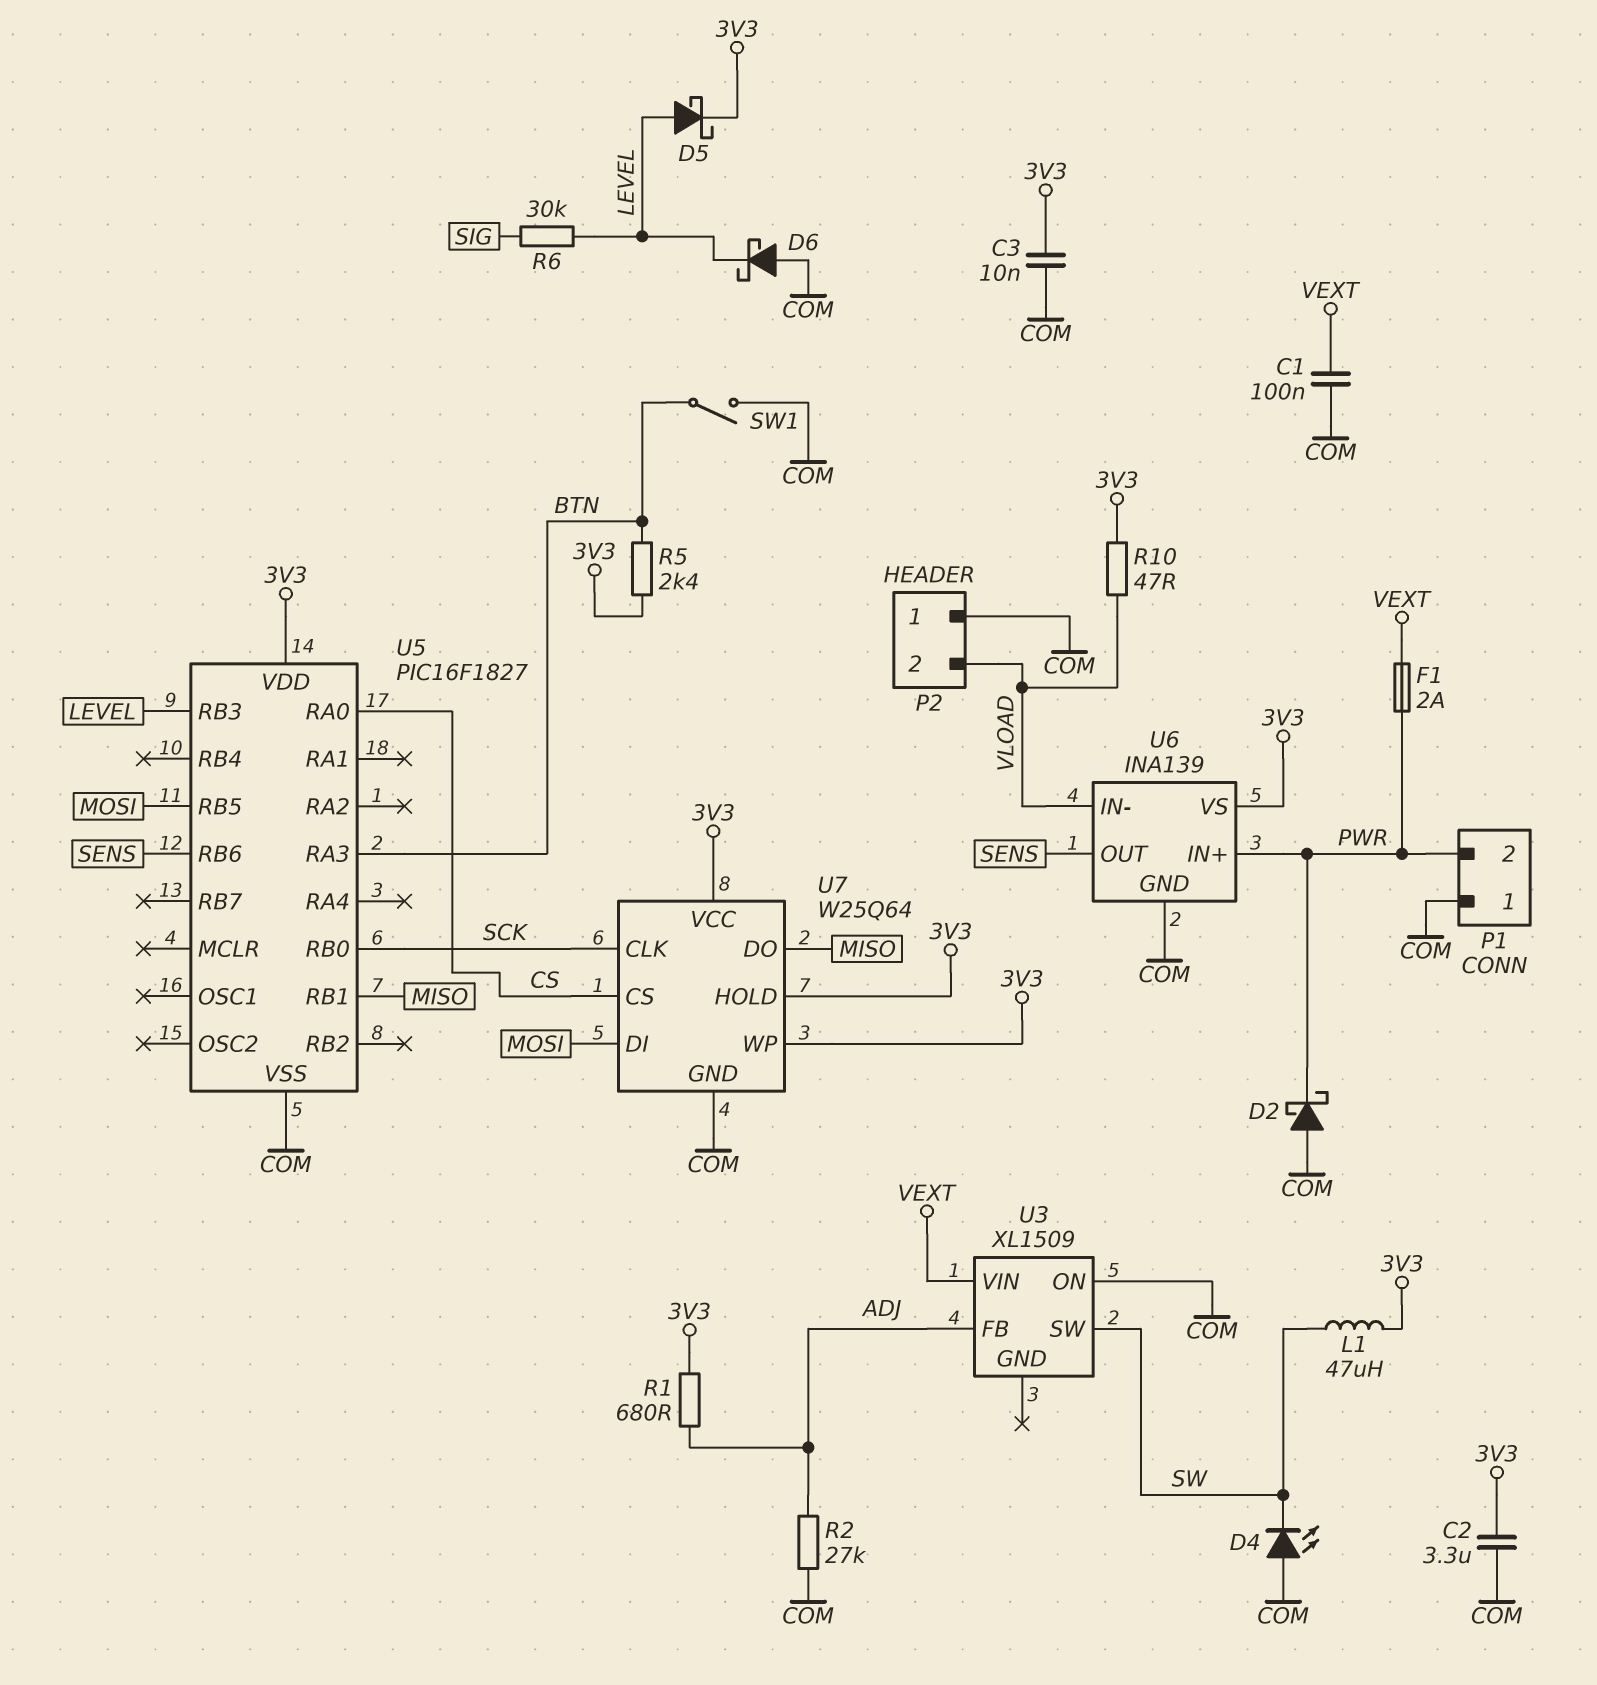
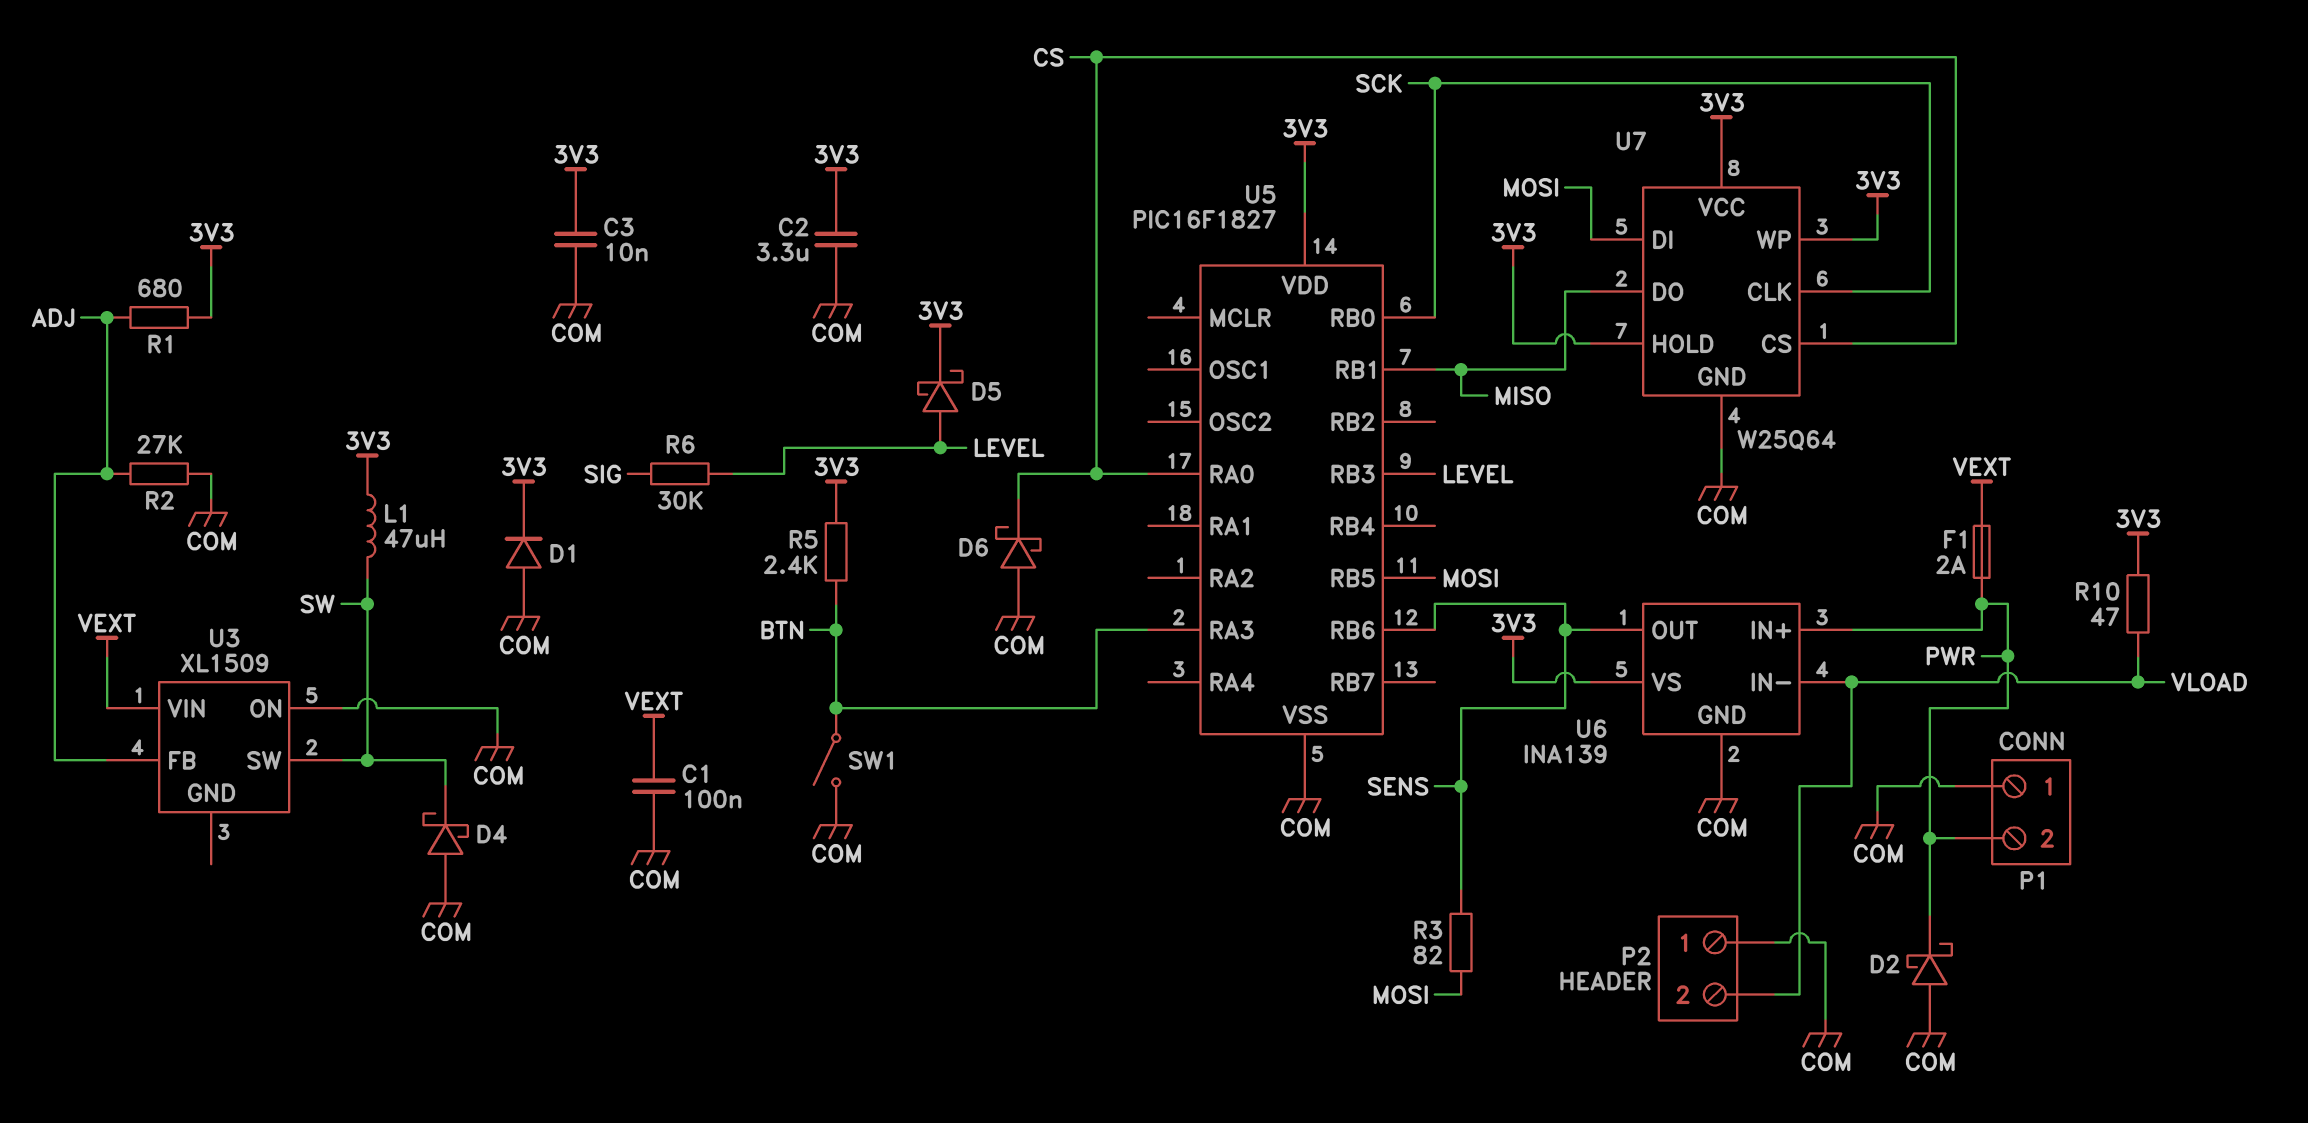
D1: none -> diode (A COM, K 3V3)
D4: LED (A COM, K SW) -> schottky (A COM, K SW)
D6: schottky (A COM, K LEVEL) -> schottky (A COM, K CS)
R3: none -> 82 (MOSI, SENS)

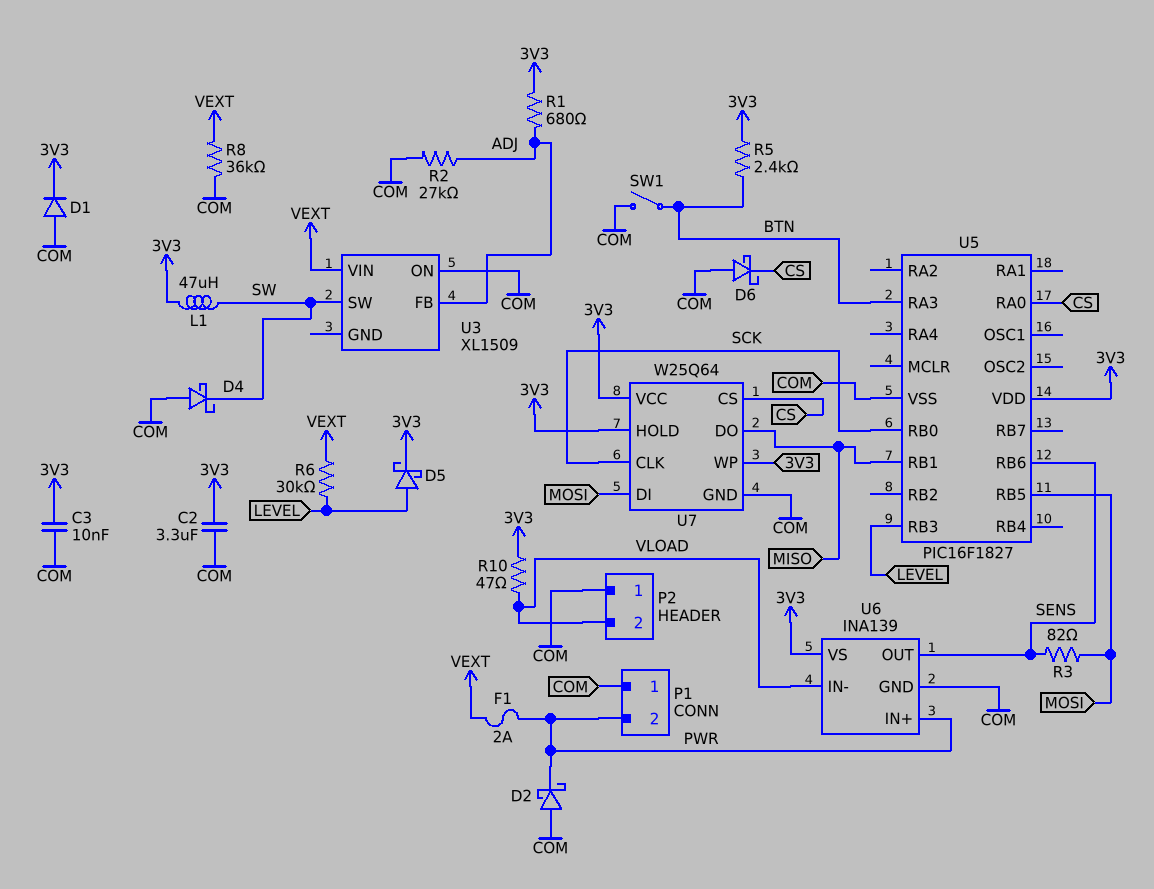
C1: 100nF (COM, VEXT) -> none
R6: 30k (LEVEL, SIG) -> 30k (LEVEL, VEXT)
R8: none -> 36k (COM, VEXT)

